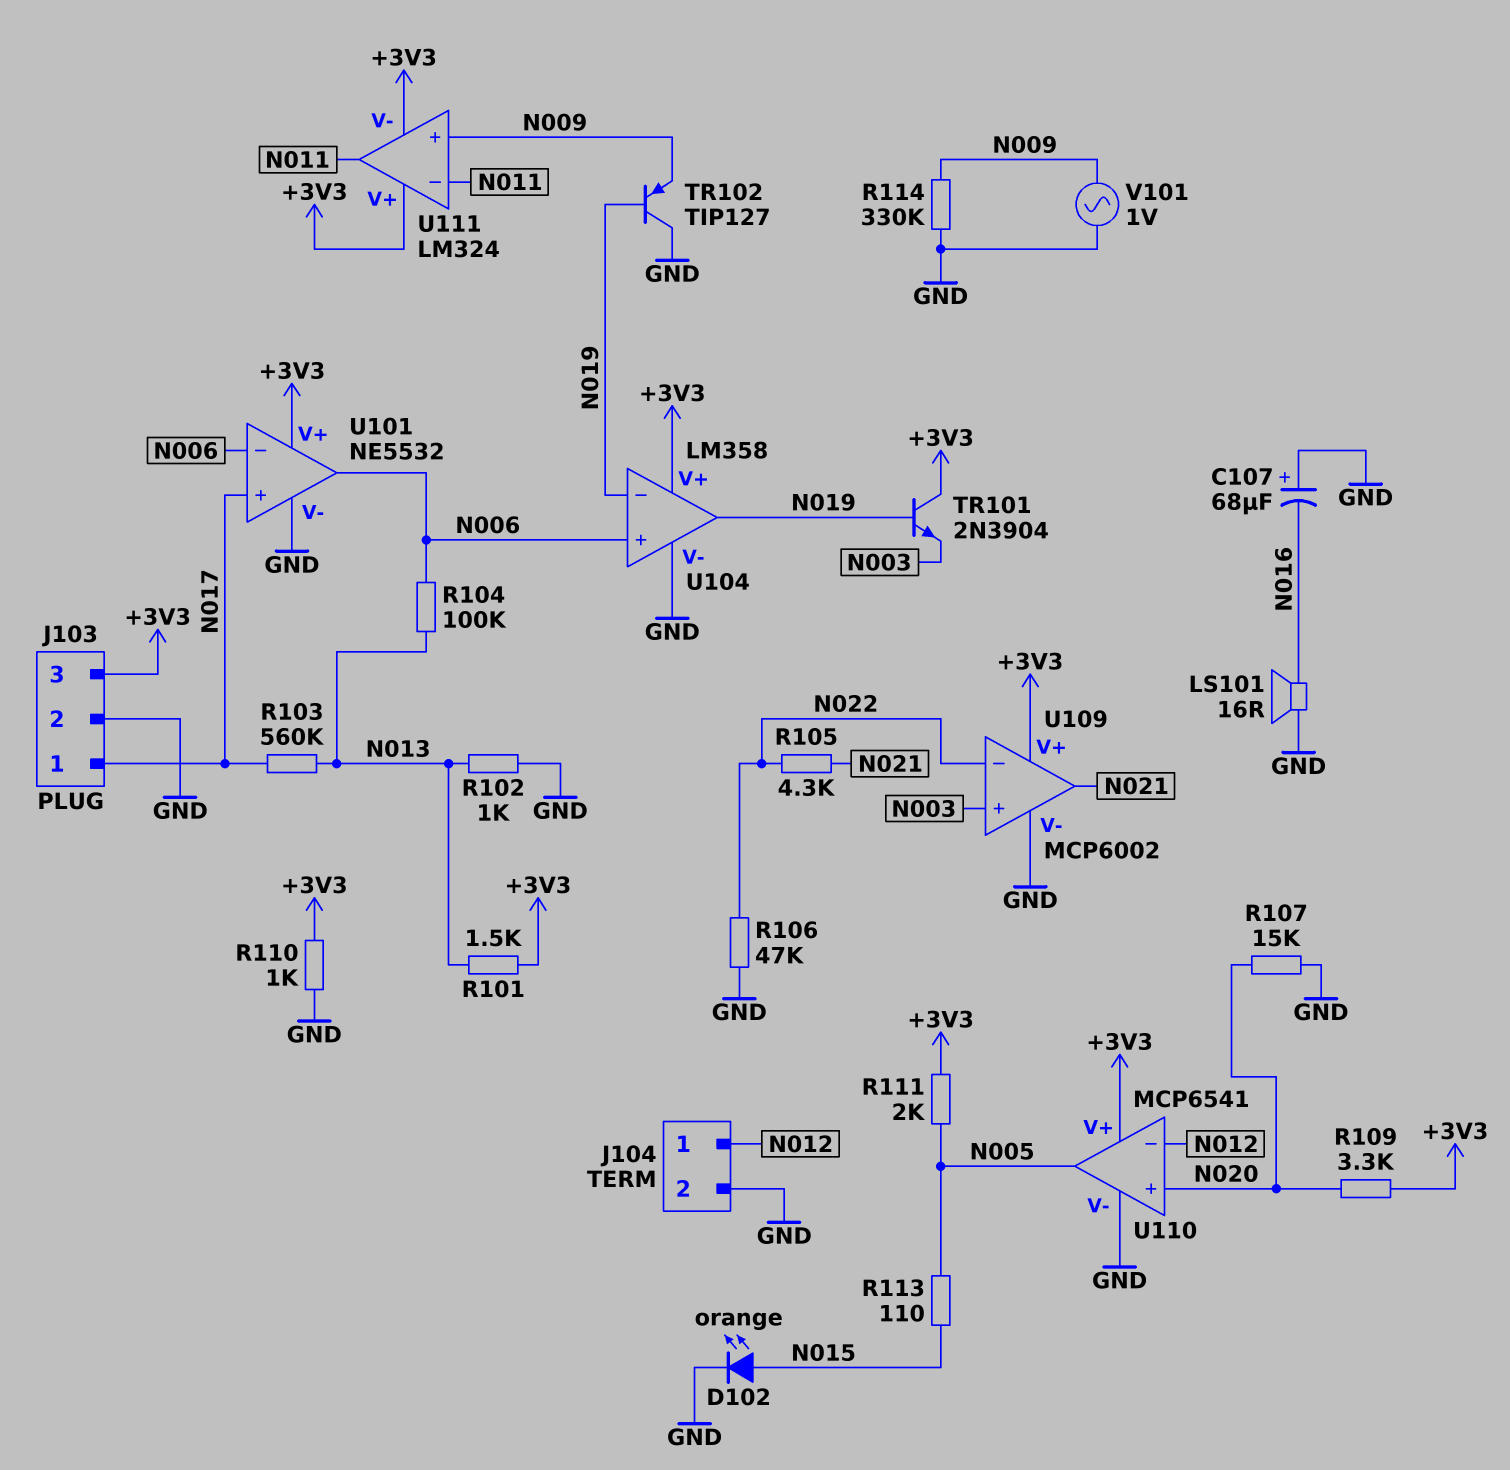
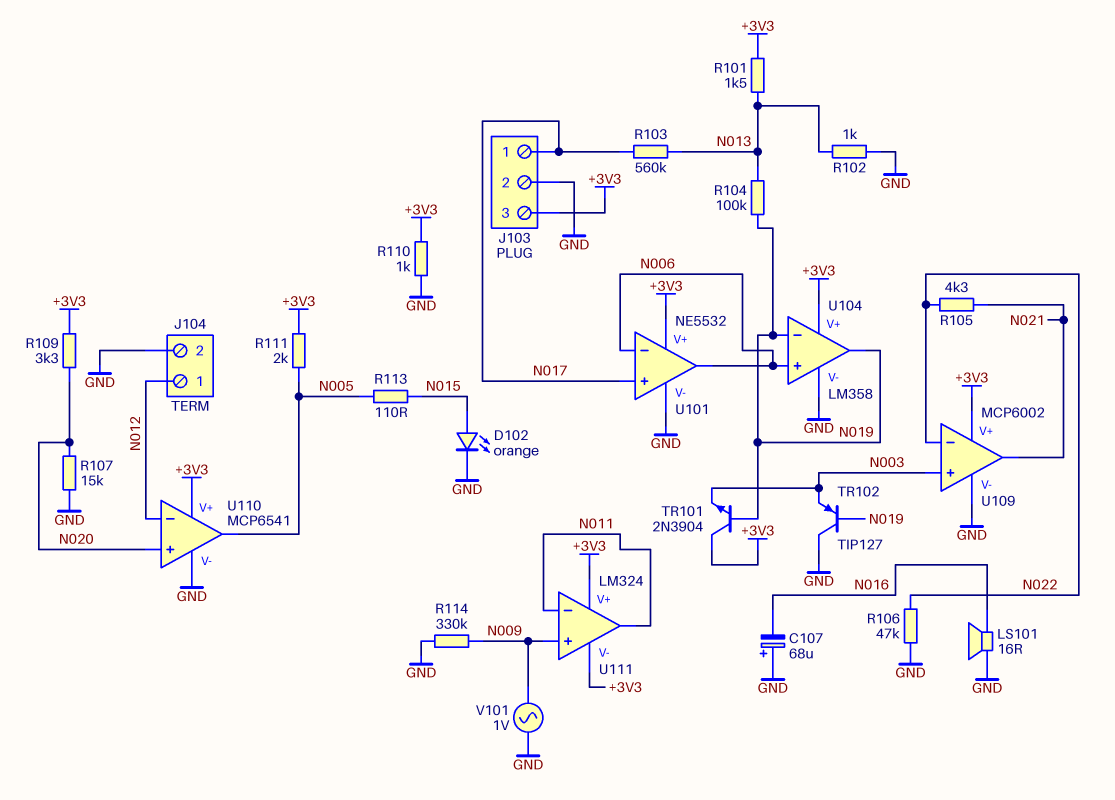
R104: 100k (N006, N013) -> 100k (N013, N019)
TR102: PNP TIP127 (B N019, C GND, E N009) -> PNP TIP127 (B N019, C GND, E N003)

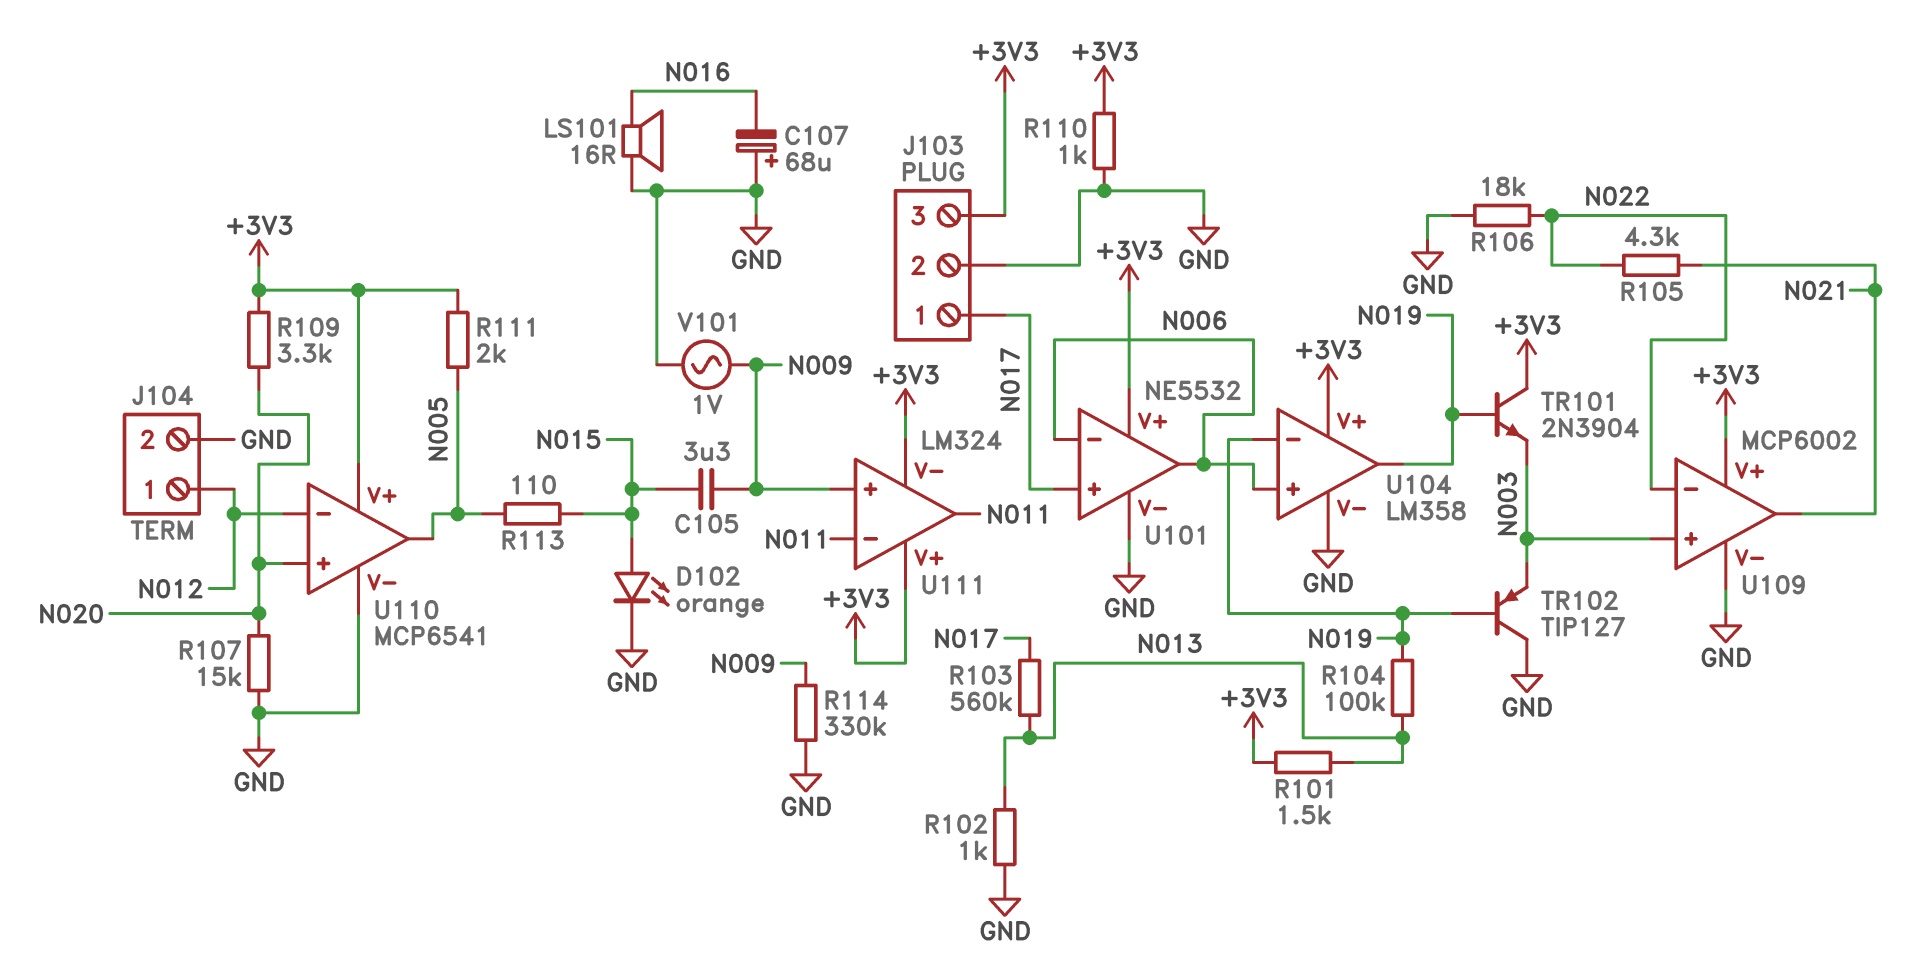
C105: none -> 3.3uF (N009, N015)
R106: 47k (GND, N022) -> 18k (GND, N022)

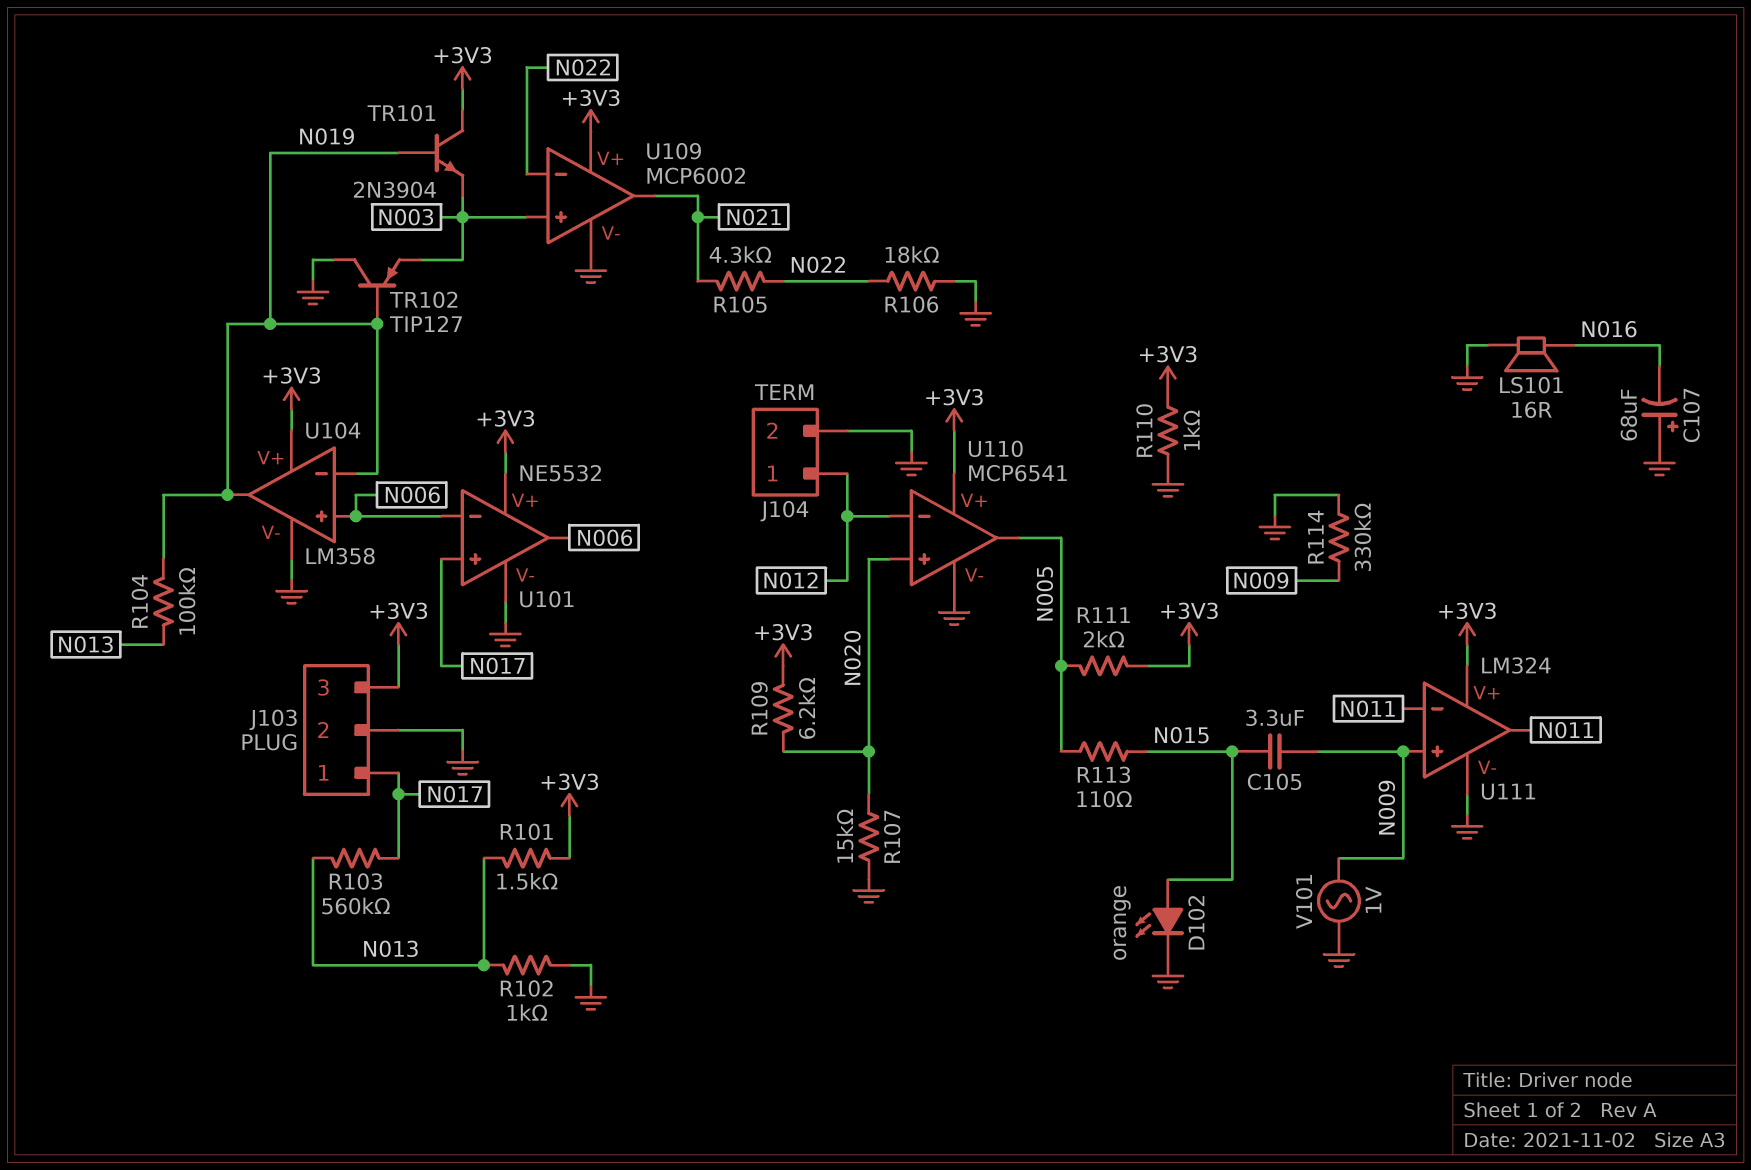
R109: 3.3k (+3V3, N020) -> 6.2k (+3V3, N020)
U111 pin V-: +3V3 -> GND

